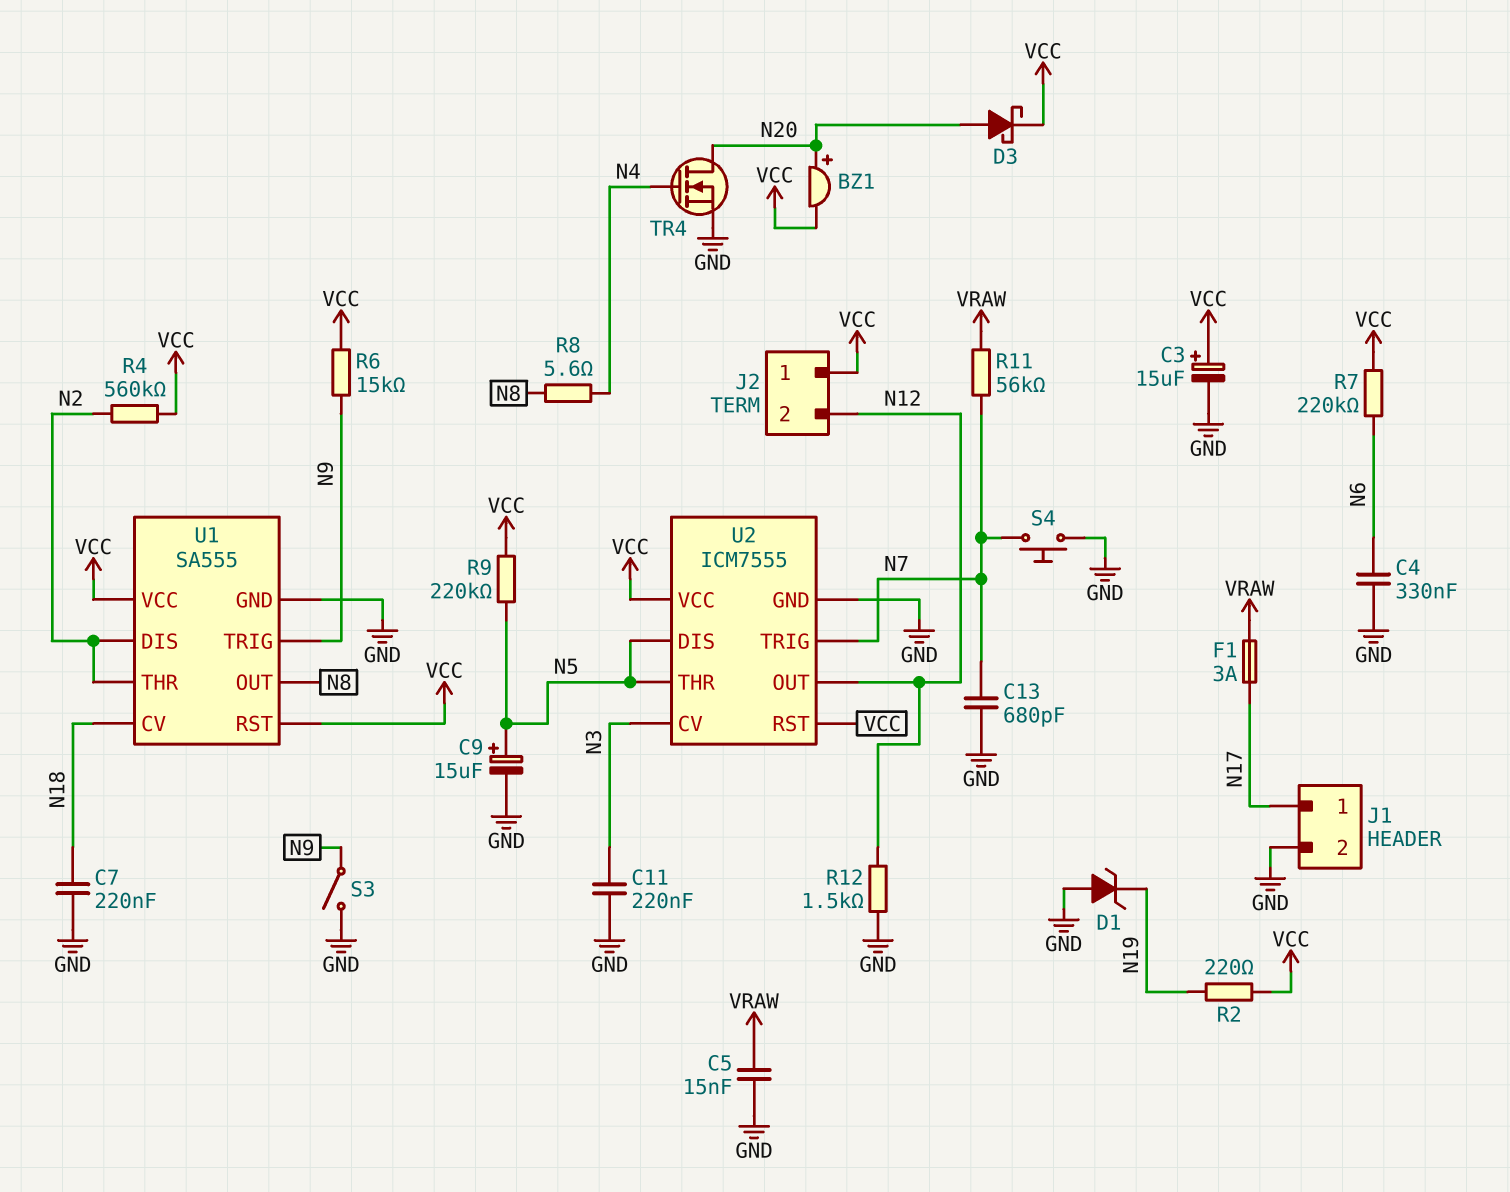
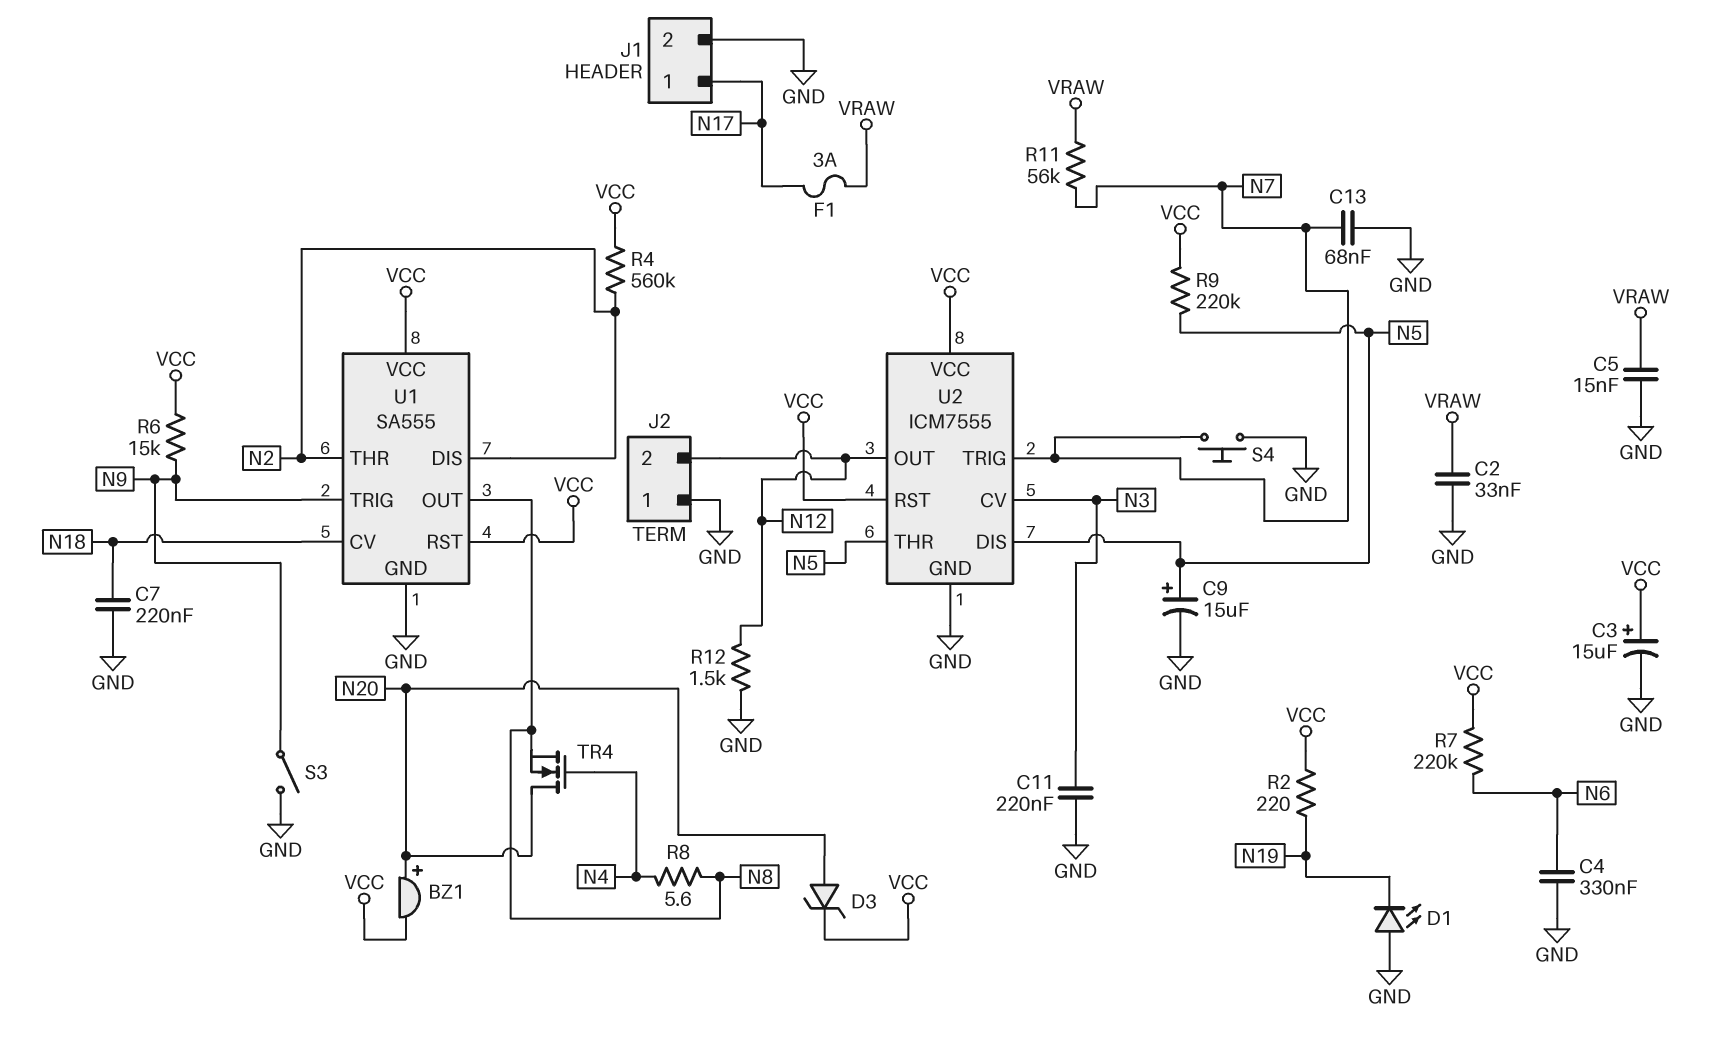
C2: none -> 33nF (GND, VRAW)
C13: 680pF (GND, N7) -> 68nF (GND, N7)
D1: zener (A GND, K N19) -> LED (A GND, K N19)
D3: schottky (A N20, K VCC) -> zener (A N20, K VCC)
J2 pin 1: VCC -> GND
TR4: NMOS (G N4, D N20, S GND) -> NMOS (G N4, D N20, S N8)

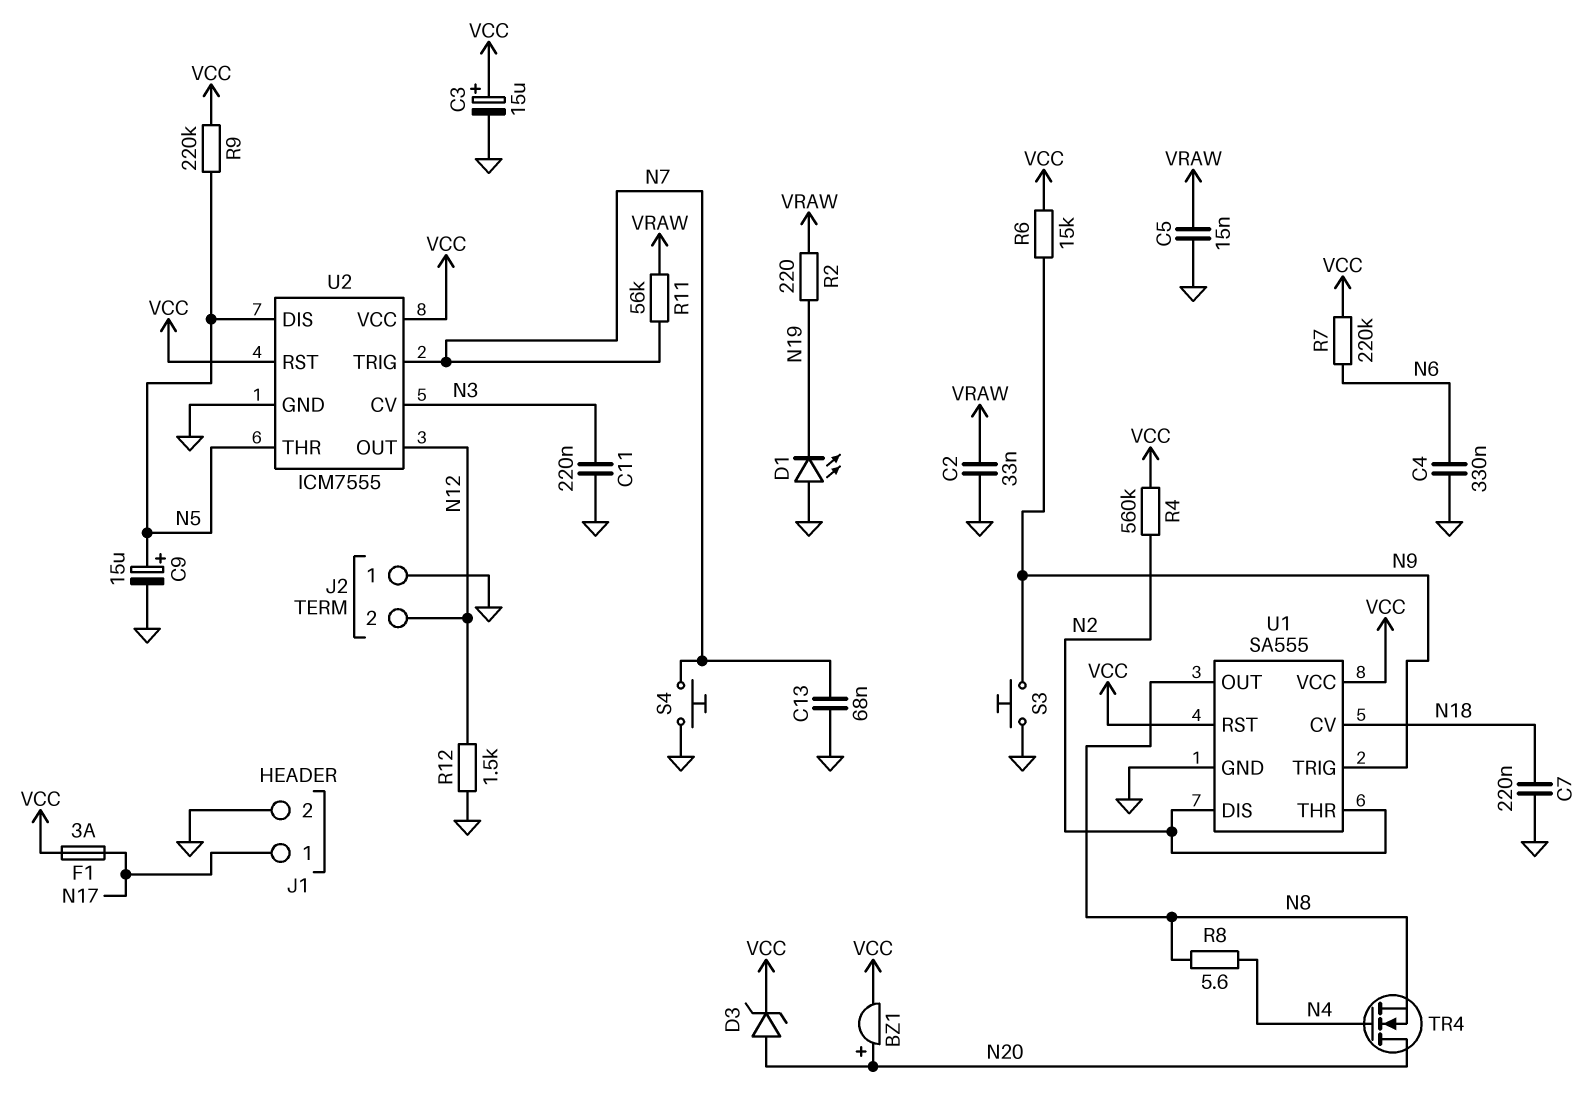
F1: 3A (N17, VRAW) -> 3A (N17, VCC)
R2: 220 (N19, VCC) -> 220 (N19, VRAW)
S3: switch (GND, N9) -> button (GND, N9)

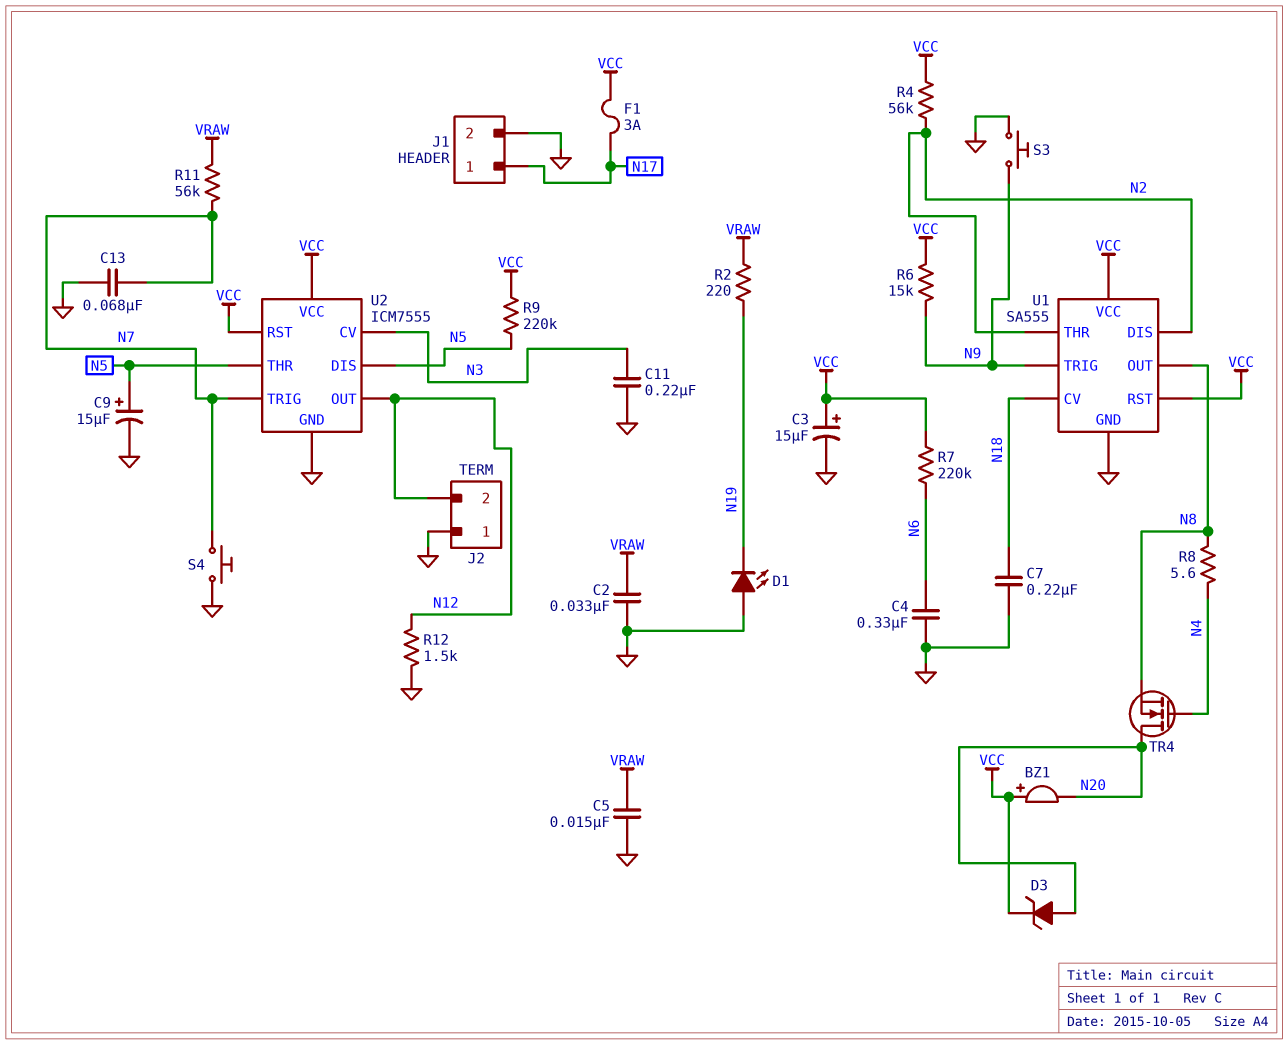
BZ1: buzzer (plus N20, minus VCC) -> buzzer (plus VCC, minus N20)
R4: 560k (N2, VCC) -> 56k (N2, VCC)

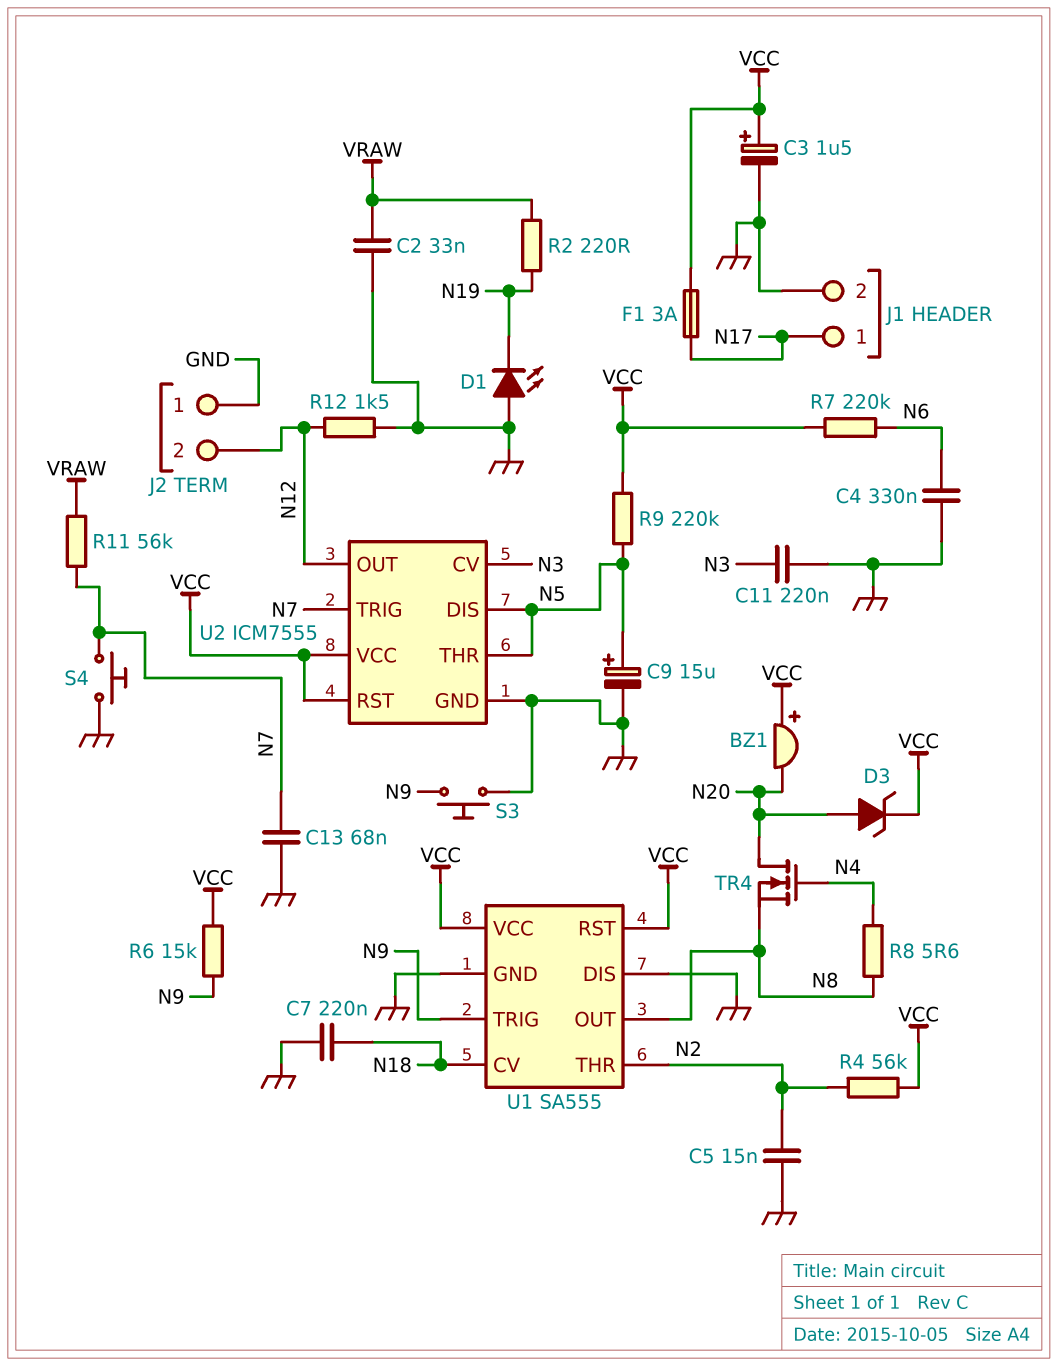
C3: 15uF (plus VCC, minus GND) -> 1.5uF (plus VCC, minus GND)
C5: 15nF (GND, VRAW) -> 15nF (GND, N2)
U1 pin DIS: N2 -> GND

